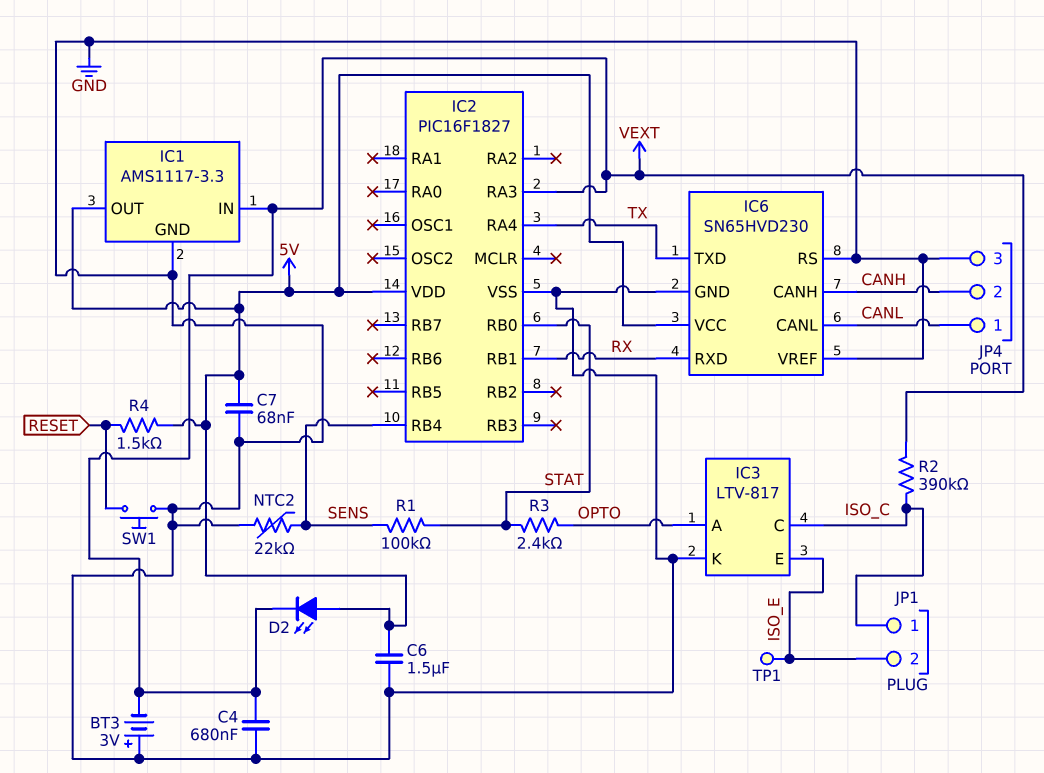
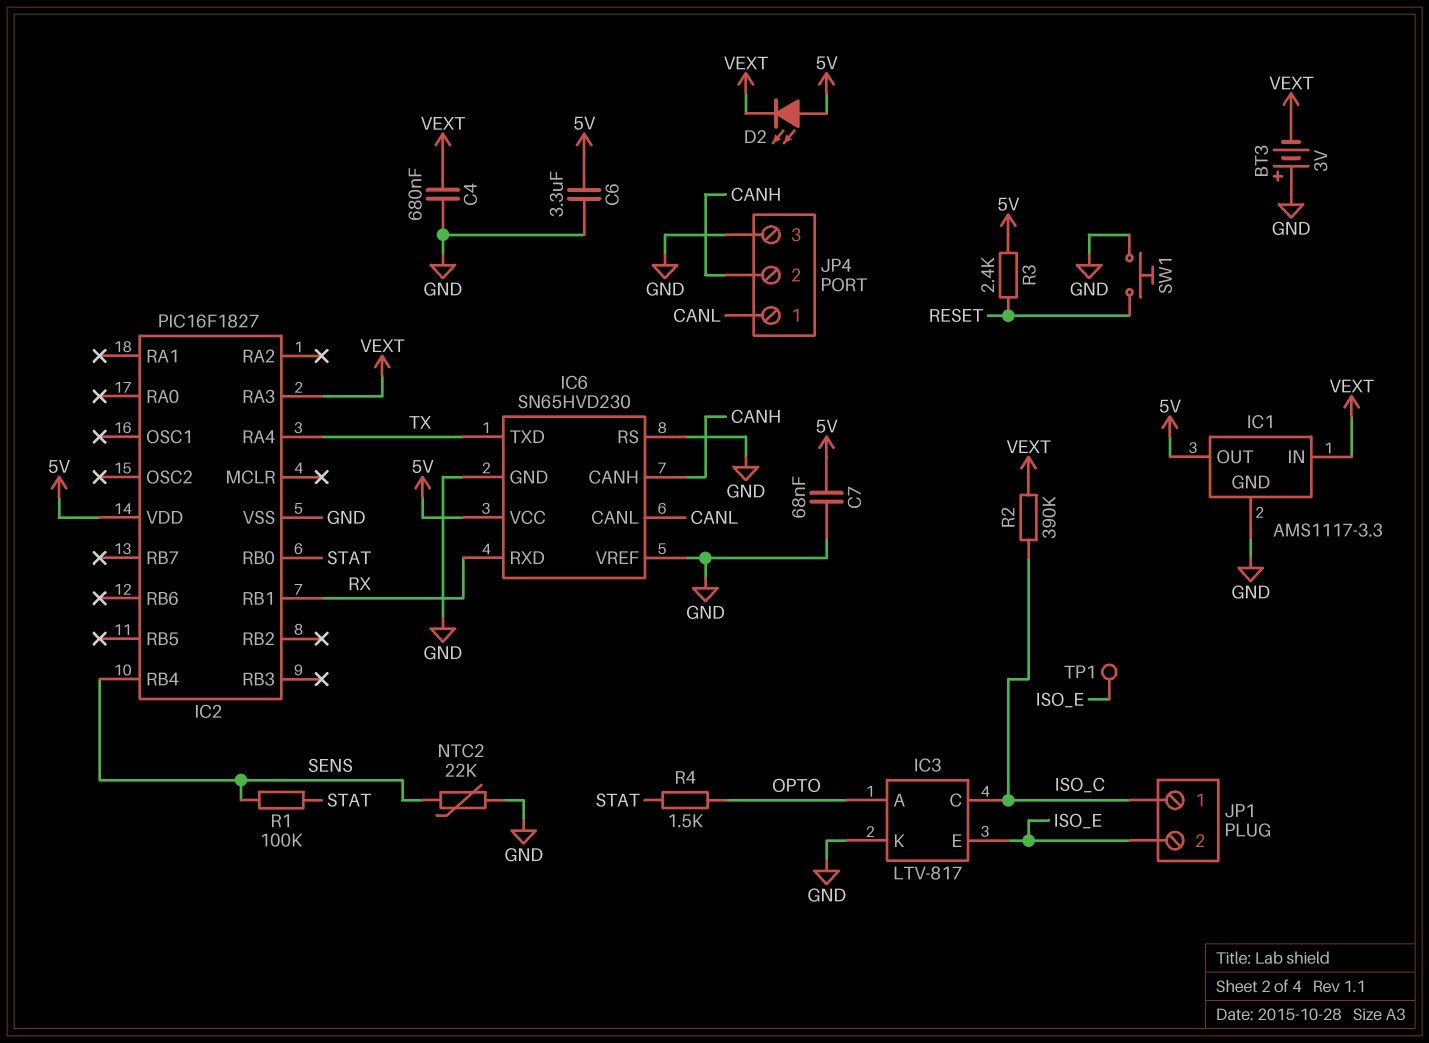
C6: 1.5uF (5V, GND) -> 3.3uF (5V, GND)
R3: 2.4k (OPTO, STAT) -> 2.4k (5V, RESET)
R4: 1.5k (5V, RESET) -> 1.5k (OPTO, STAT)

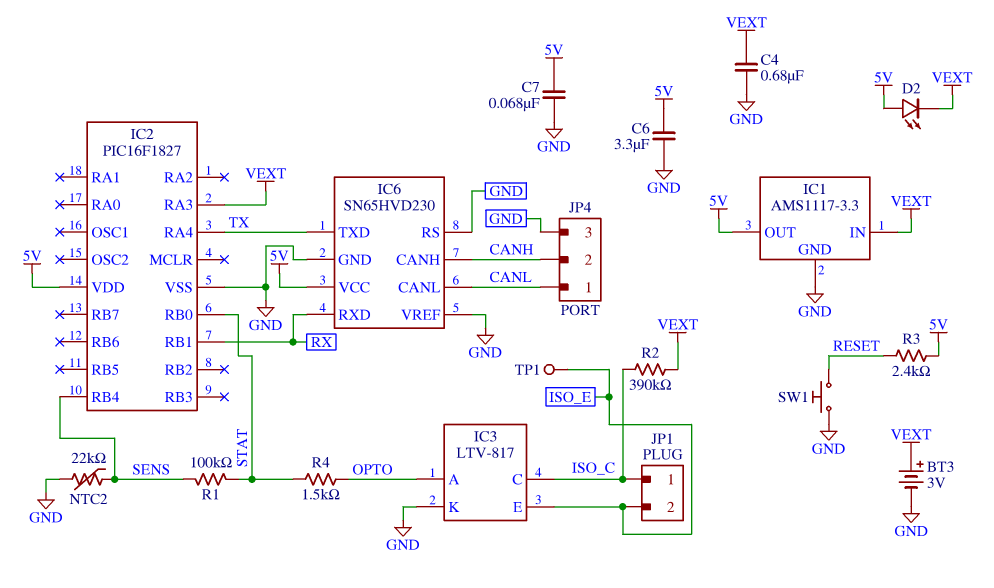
BT3: 3V (plus GND, minus VEXT) -> 3V (plus VEXT, minus GND)

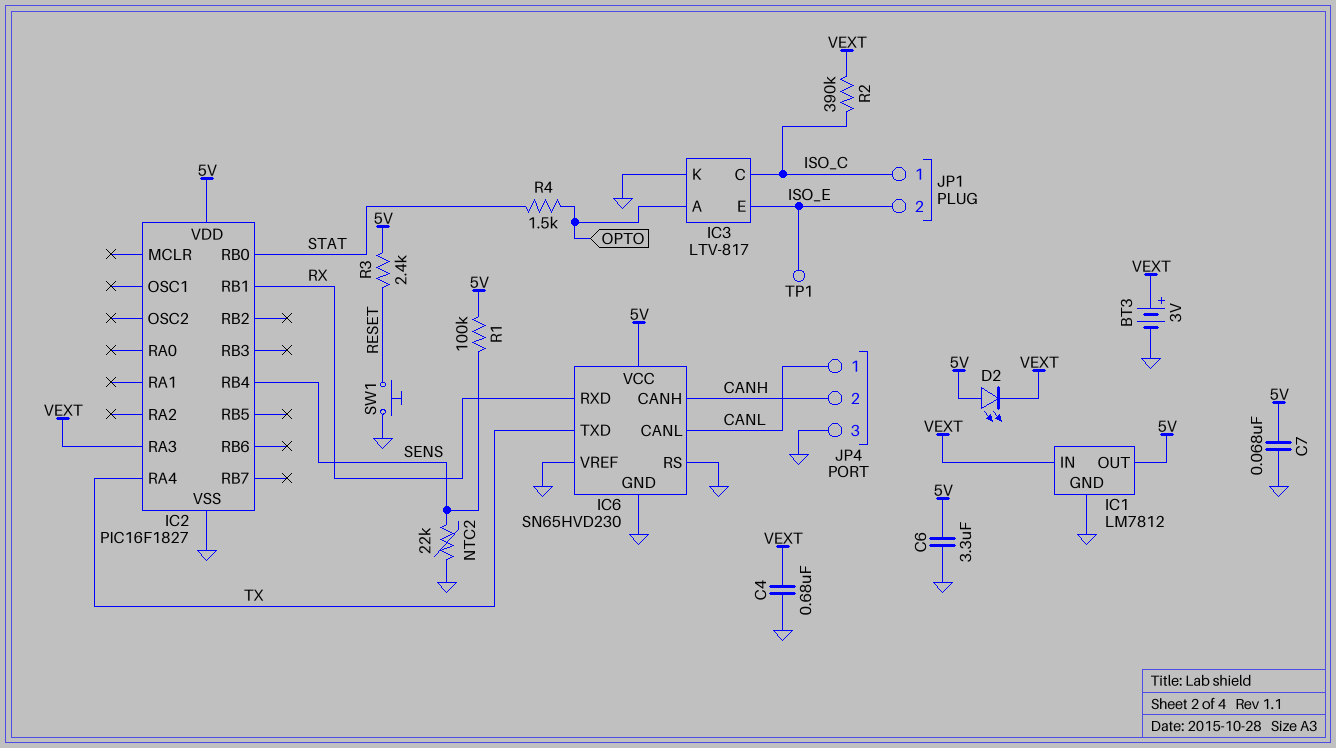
IC1: AMS1117-3.3 -> LM7812
R1: 100k (SENS, STAT) -> 100k (5V, SENS)

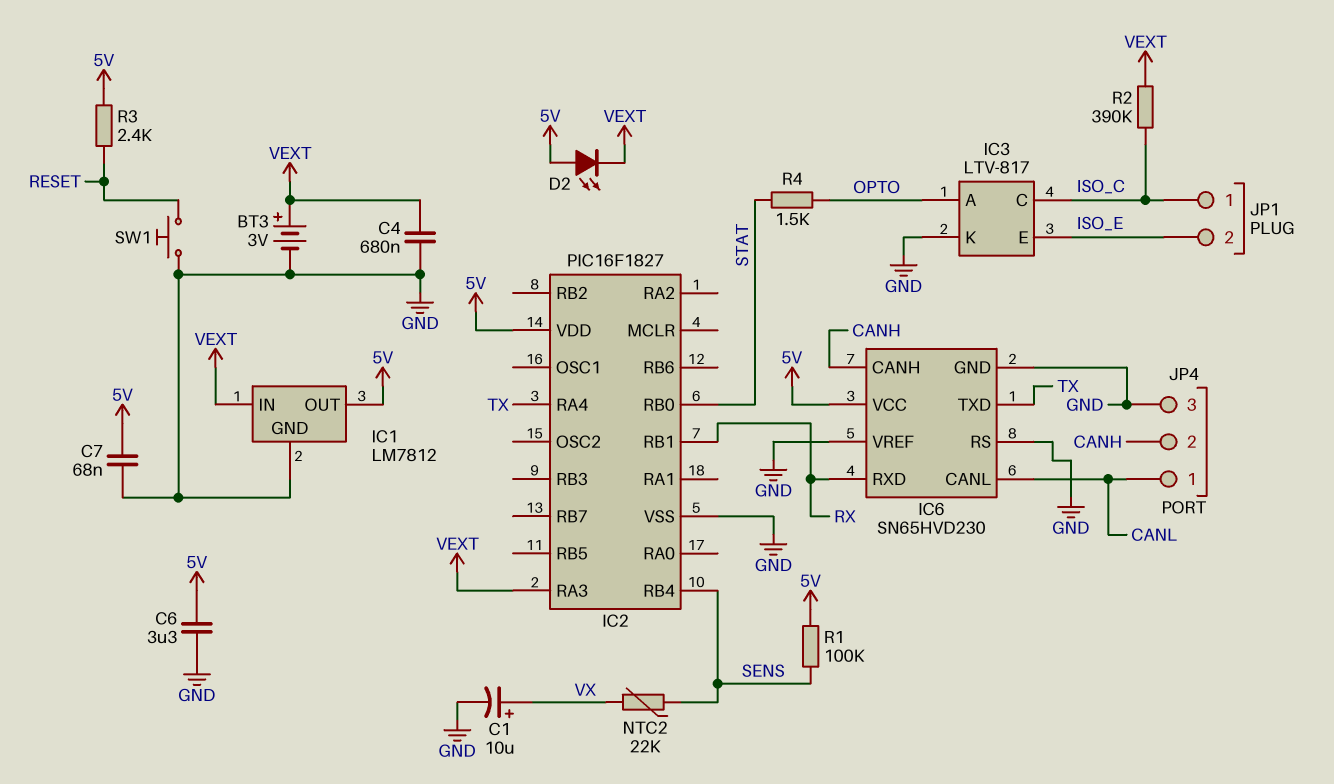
C1: none -> 10uF (plus VX, minus GND)
NTC2: 22k (GND, SENS) -> 22k (SENS, VX)
TP1: test point (ISO_E) -> none

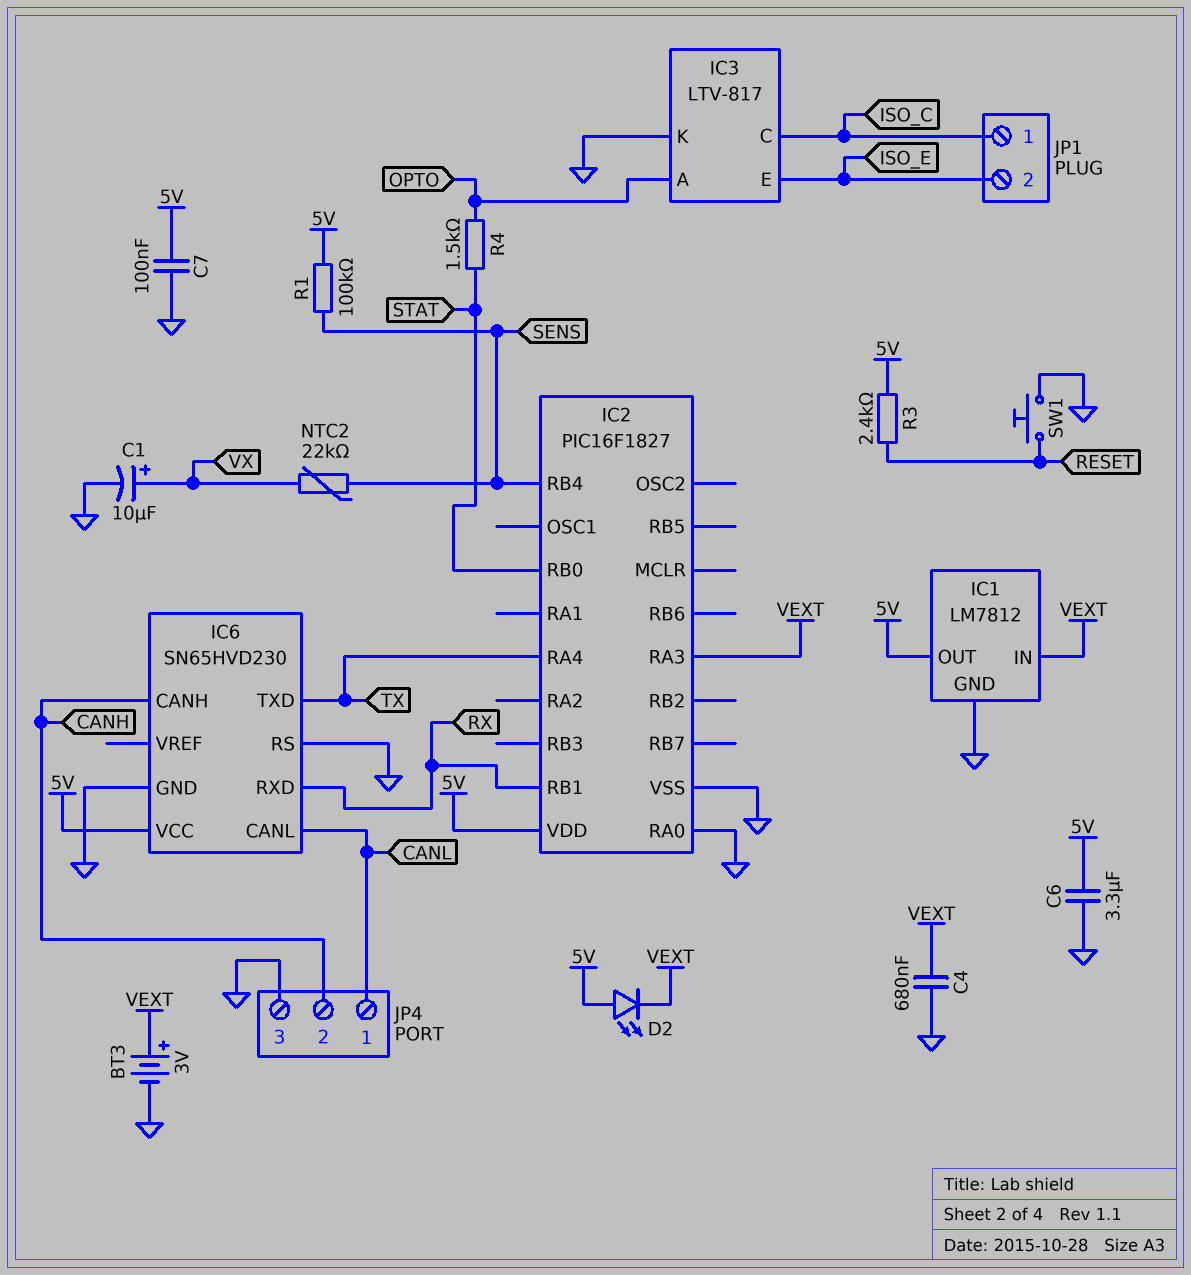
C7: 68nF (5V, GND) -> 100nF (5V, GND)
IC2 pin RA0: none -> GND
IC6 pin VREF: GND -> none
R2: 390k (ISO_C, VEXT) -> none

